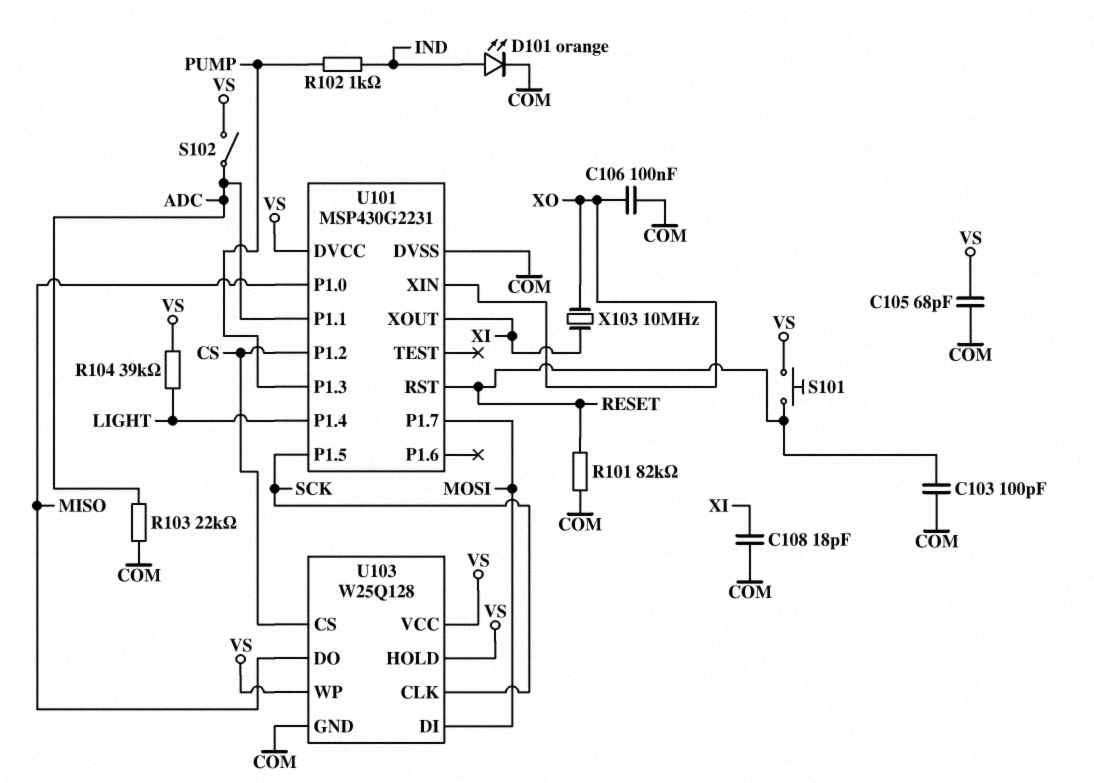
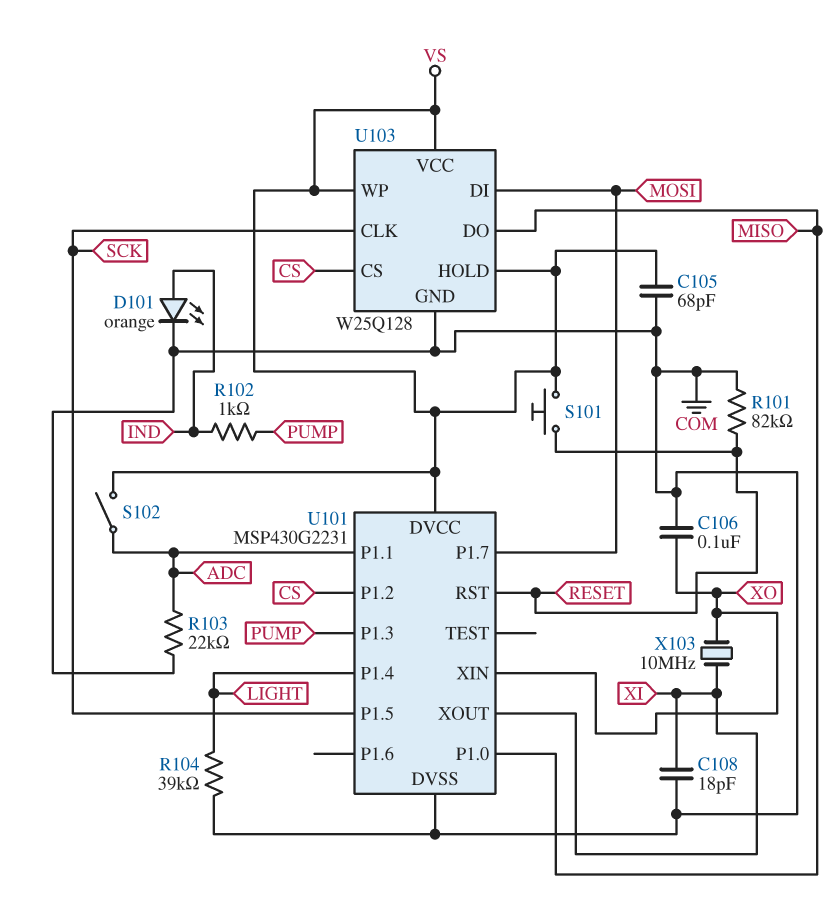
C103: 100pF (COM, RESET) -> none
R104: 39k (LIGHT, VS) -> 39k (COM, LIGHT)

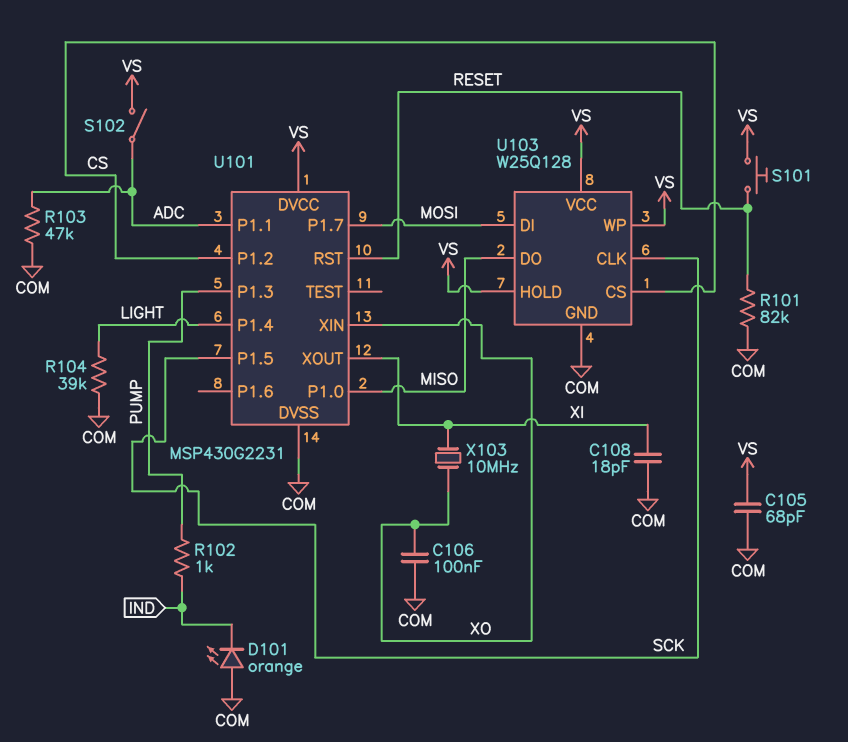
D101: LED orange (A IND, K COM) -> LED orange (A COM, K IND)
R103: 22k (ADC, COM) -> 47k (ADC, COM)

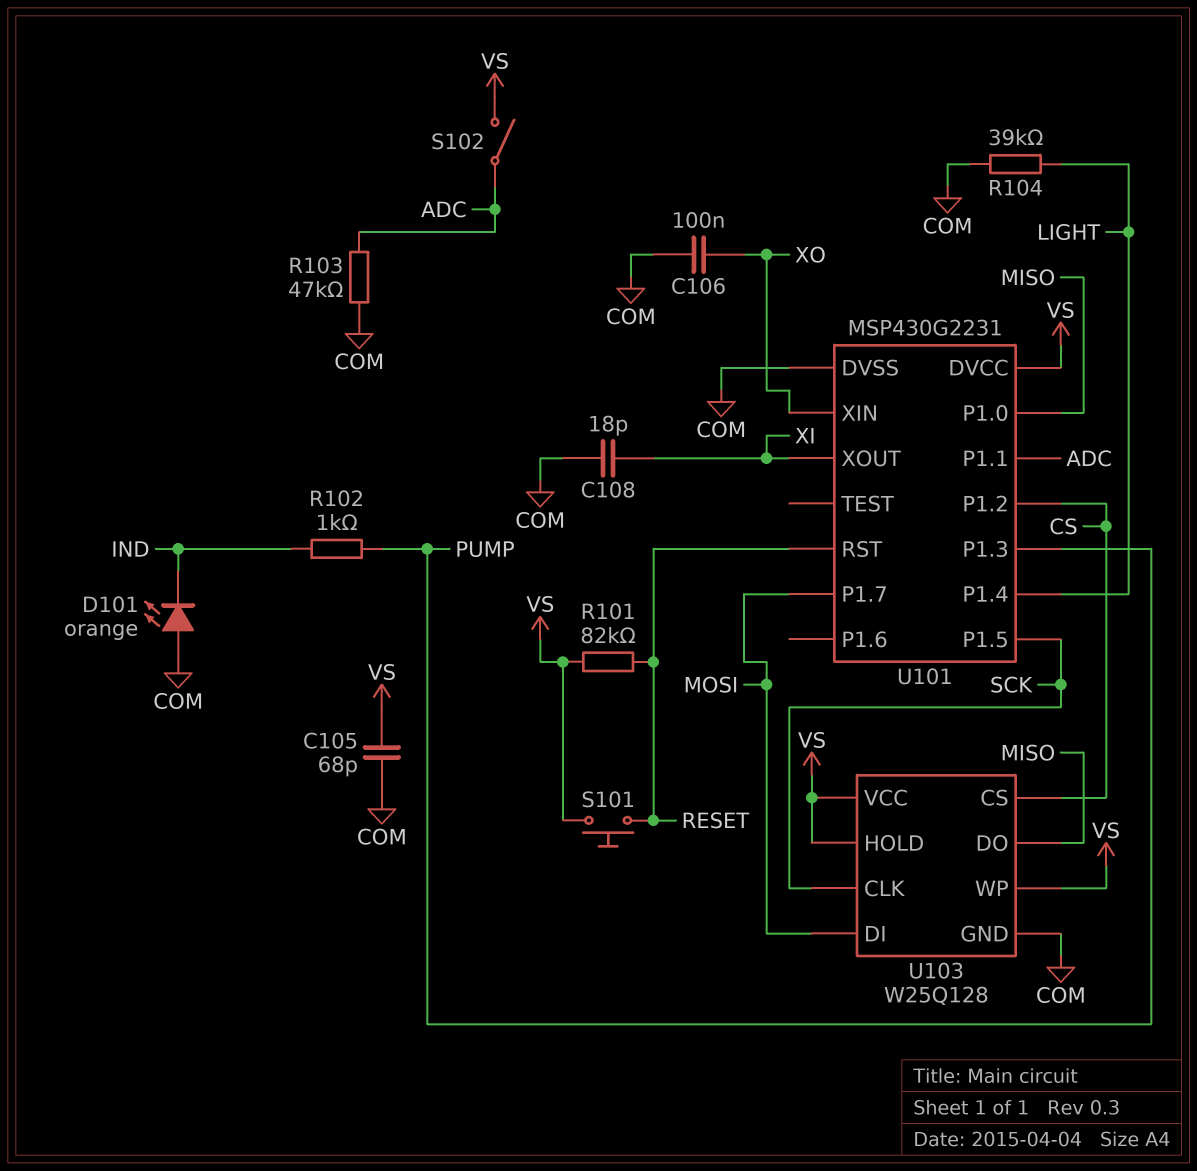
R101: 82k (COM, RESET) -> 82k (RESET, VS)
X103: 10MHz (XI, XO) -> none

